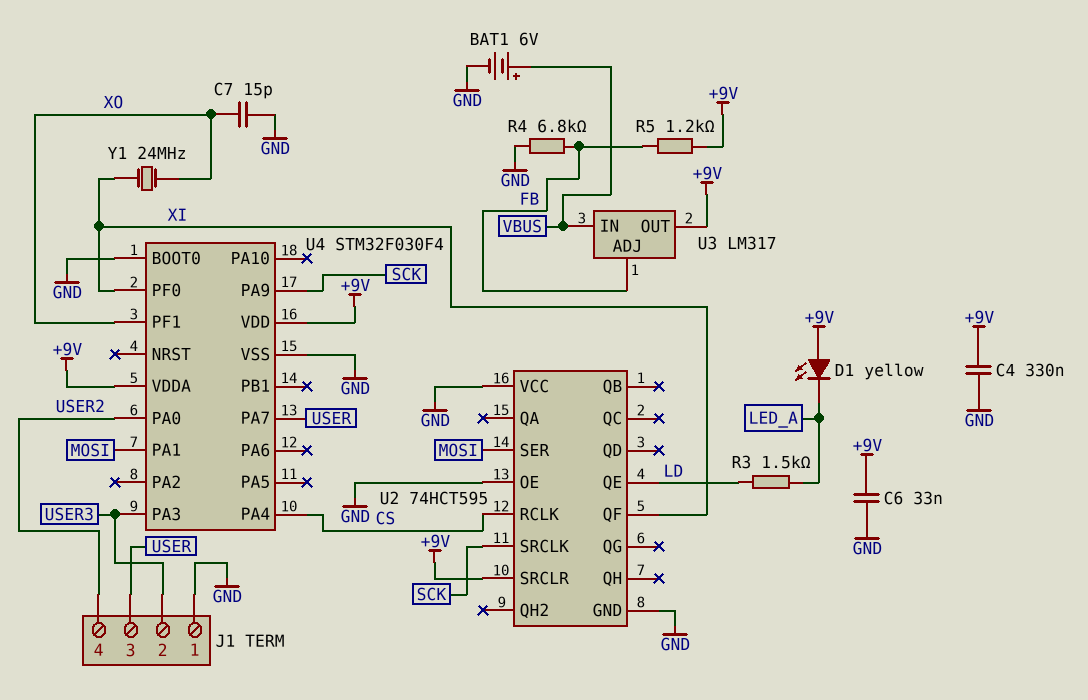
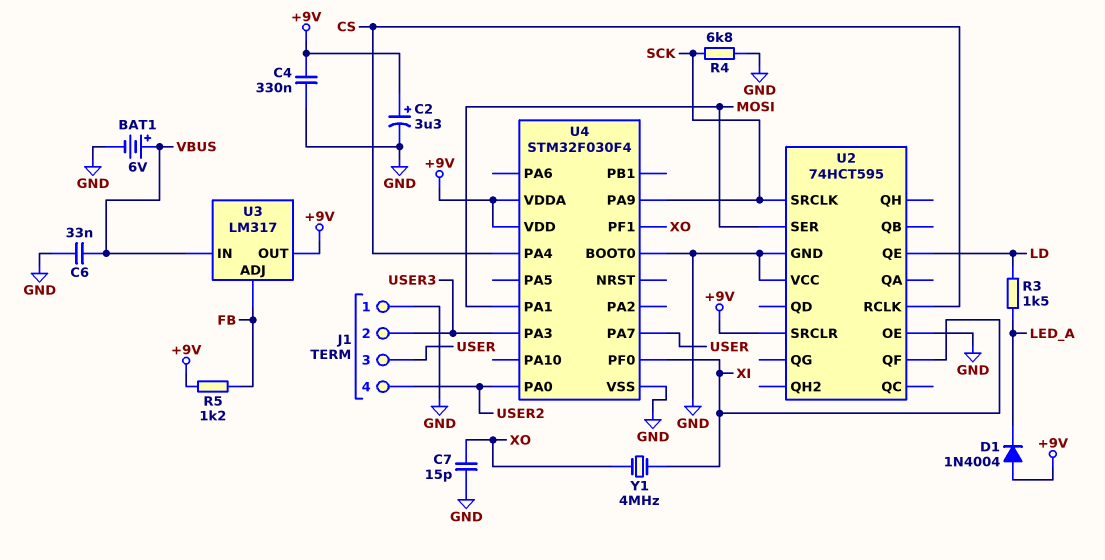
C2: none -> 3.3uF (plus +9V, minus GND)
C6: 33nF (+9V, GND) -> 33nF (GND, VBUS)
D1: LED yellow (A +9V, K LED_A) -> diode 1N4004 (A +9V, K LED_A)
R4: 6.8k (FB, GND) -> 6.8k (GND, SCK)
Y1: 24MHz (XI, XO) -> 4MHz (XI, XO)

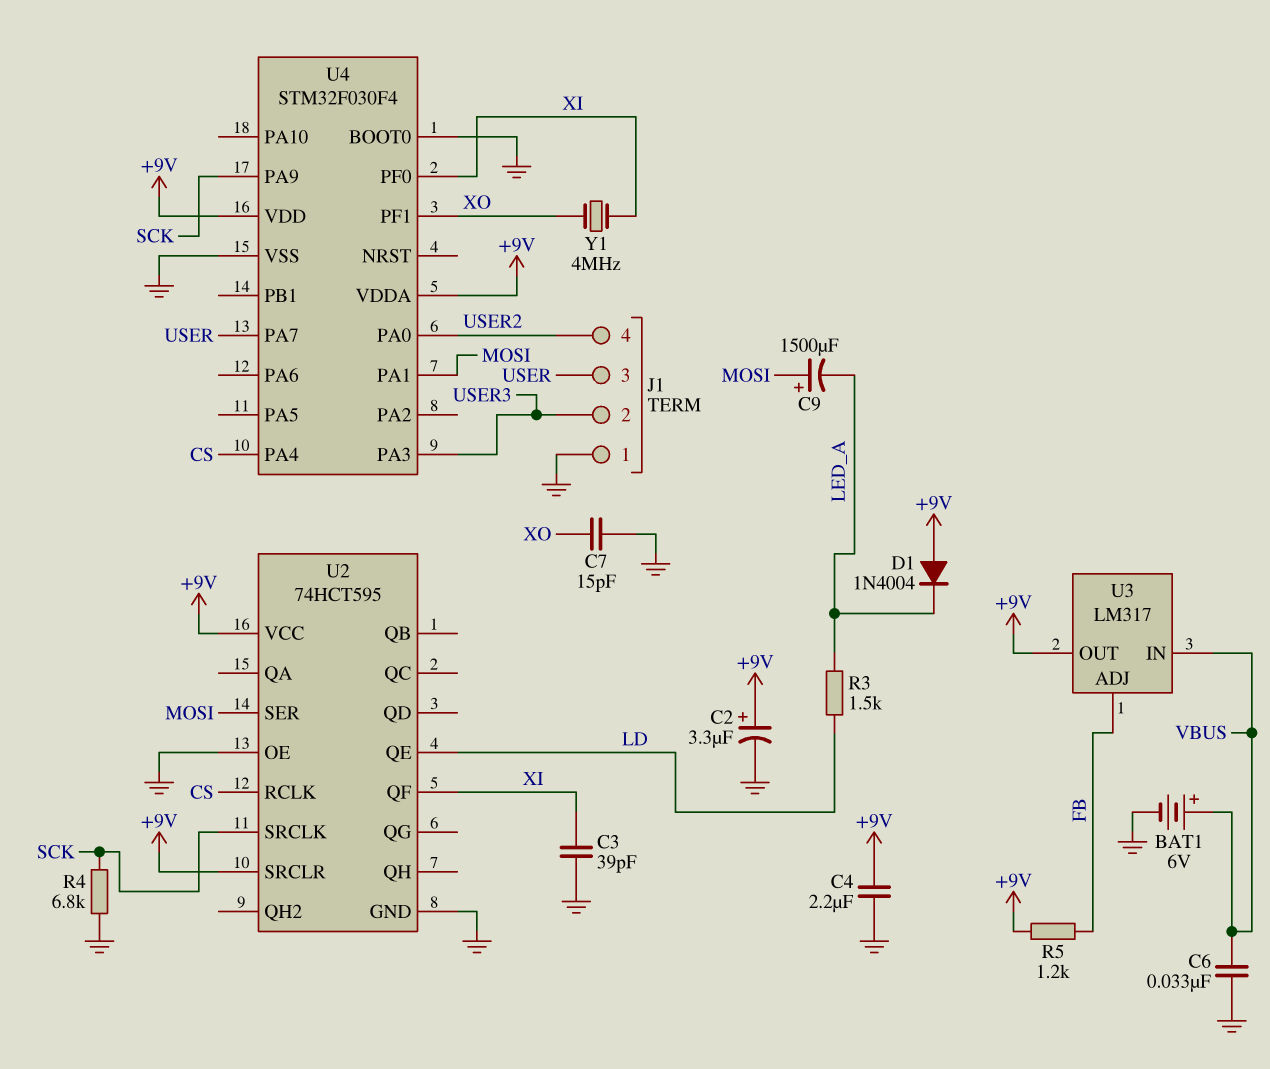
C3: none -> 39pF (GND, XI)
C4: 330nF (+9V, GND) -> 2.2uF (+9V, GND)
C9: none -> 1500uF (plus MOSI, minus LED_A)
U2 pin VCC: GND -> +9V

